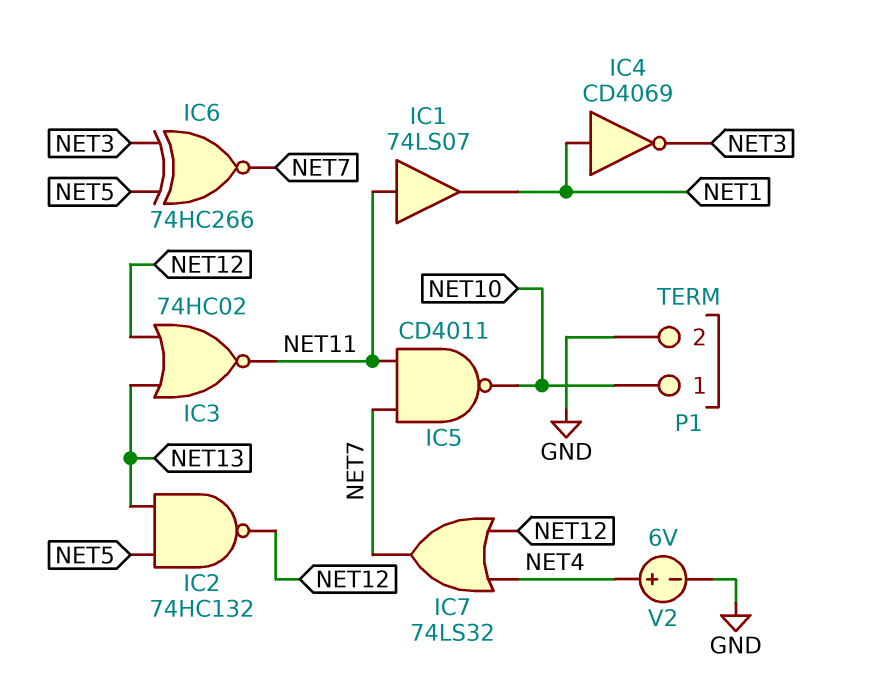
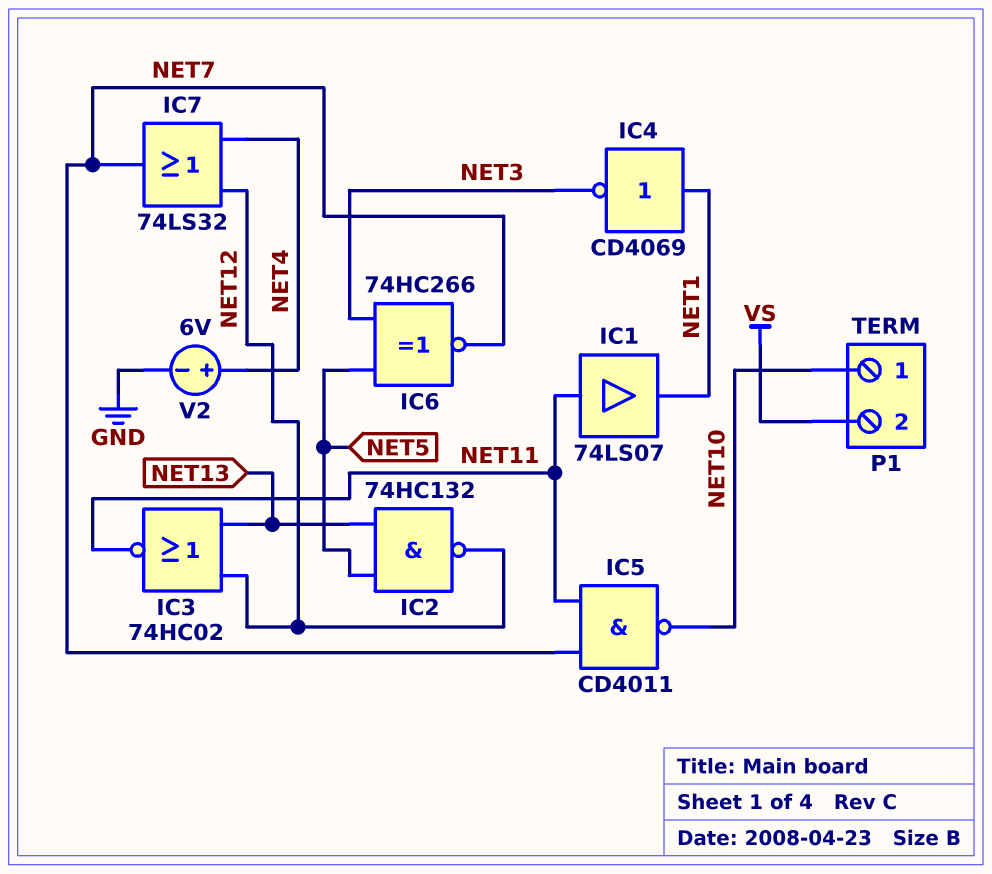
P1 pin 2: GND -> VS

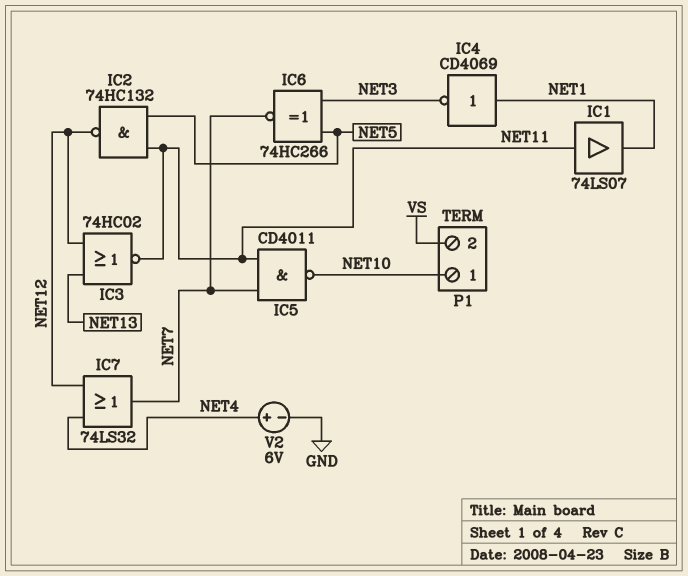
IC2: NAND 74HC132 (in NET5, in NET13, out NET12) -> NAND 74HC132 (in NET5, in NET11, out NET12)

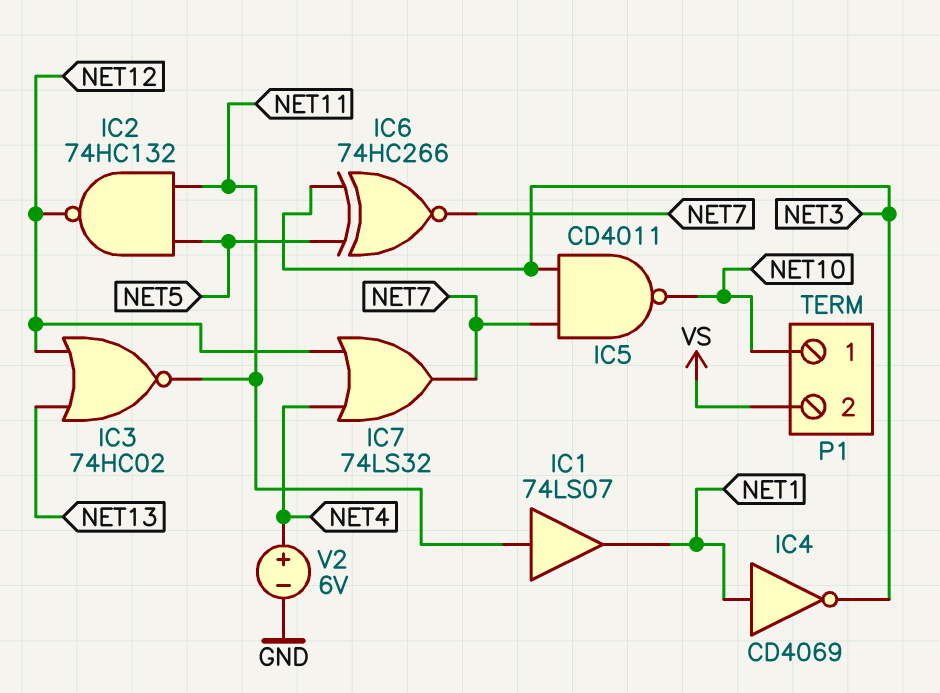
IC5: NAND CD4011 (in NET7, in NET11, out NET10) -> NAND CD4011 (in NET3, in NET7, out NET10)

